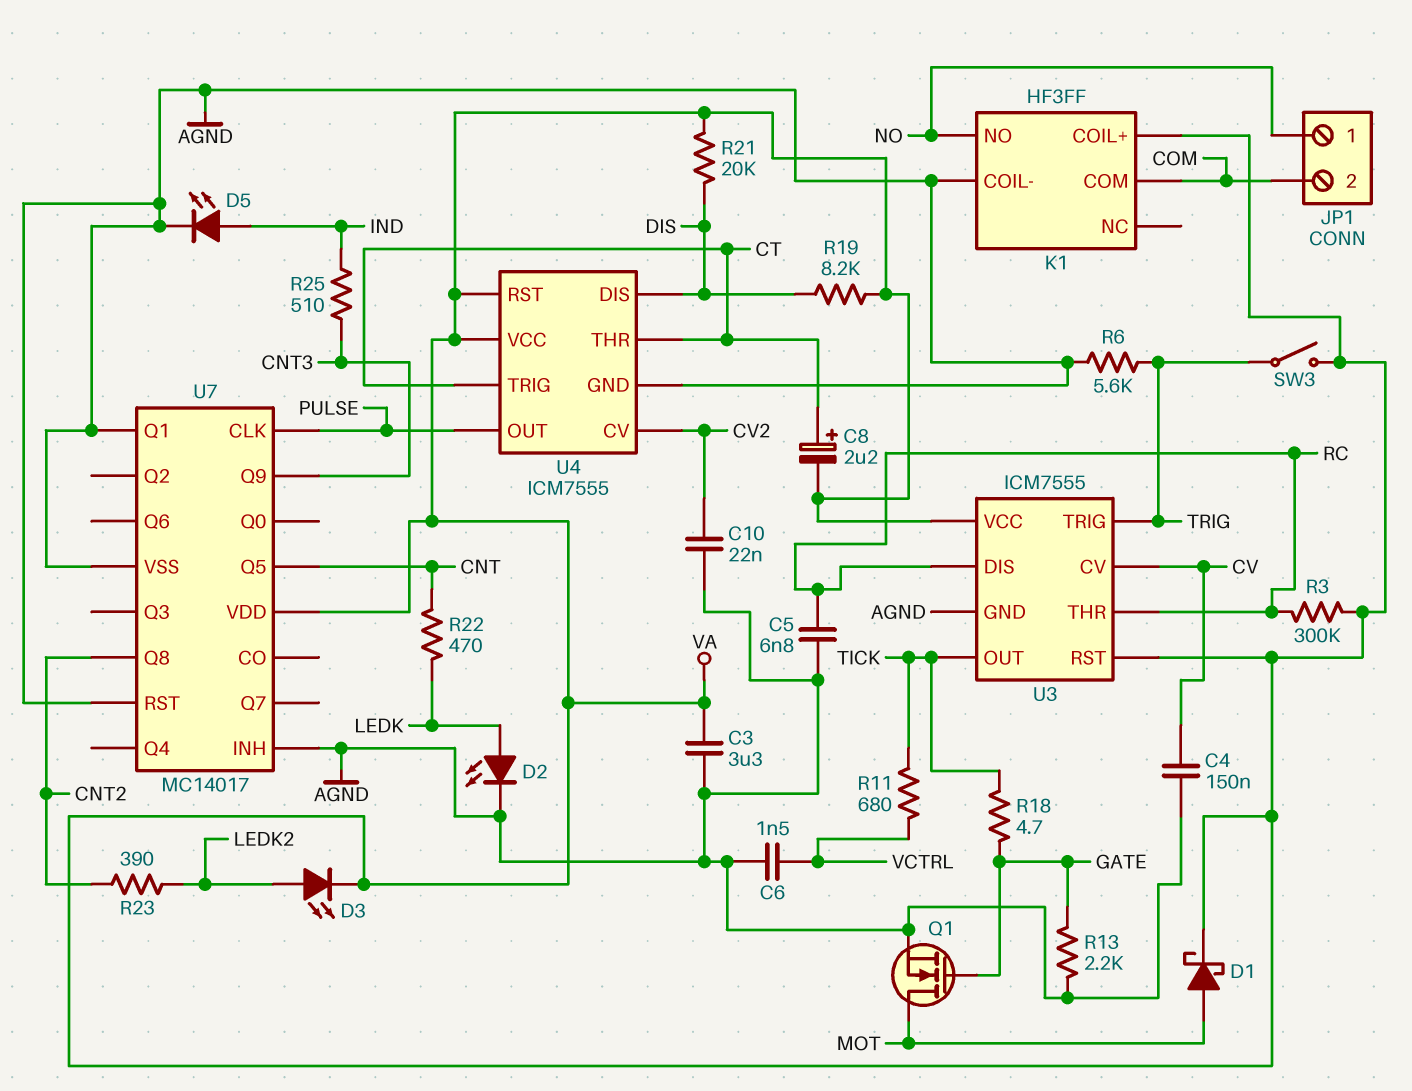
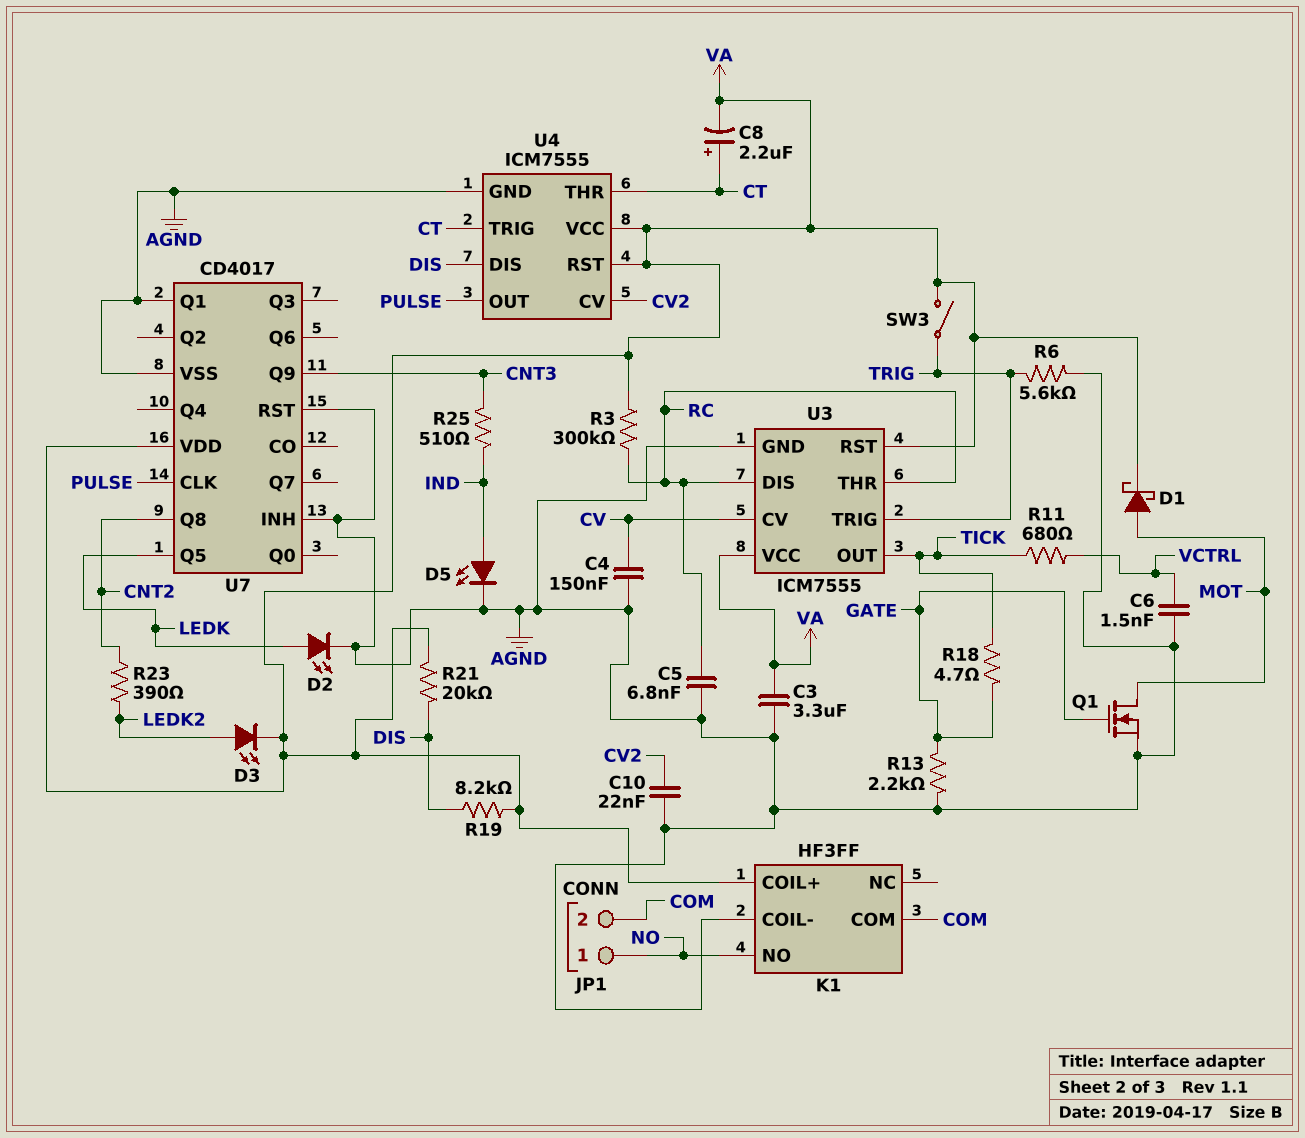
R22: 470 (CNT, LEDK) -> none
U7: MC14017 -> CD4017
U7 pin Q5: CNT -> LEDK

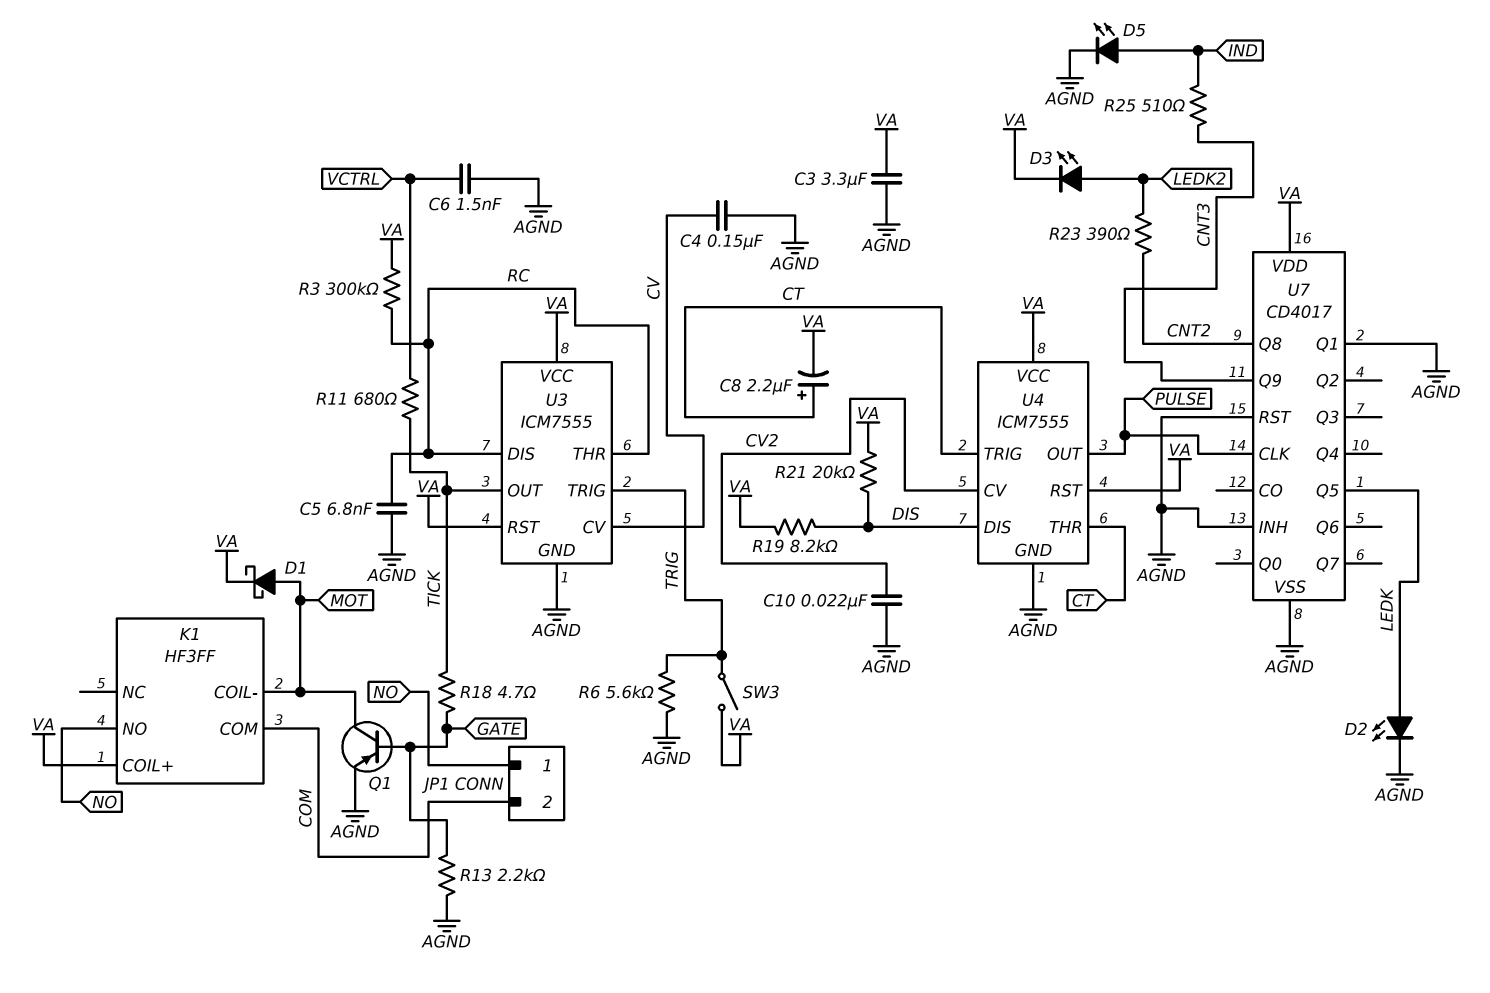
K1 pin COIL-: AGND -> MOT
Q1: NMOS (G GATE, D MOT, S AGND) -> PNP (B GATE, C MOT, E AGND)

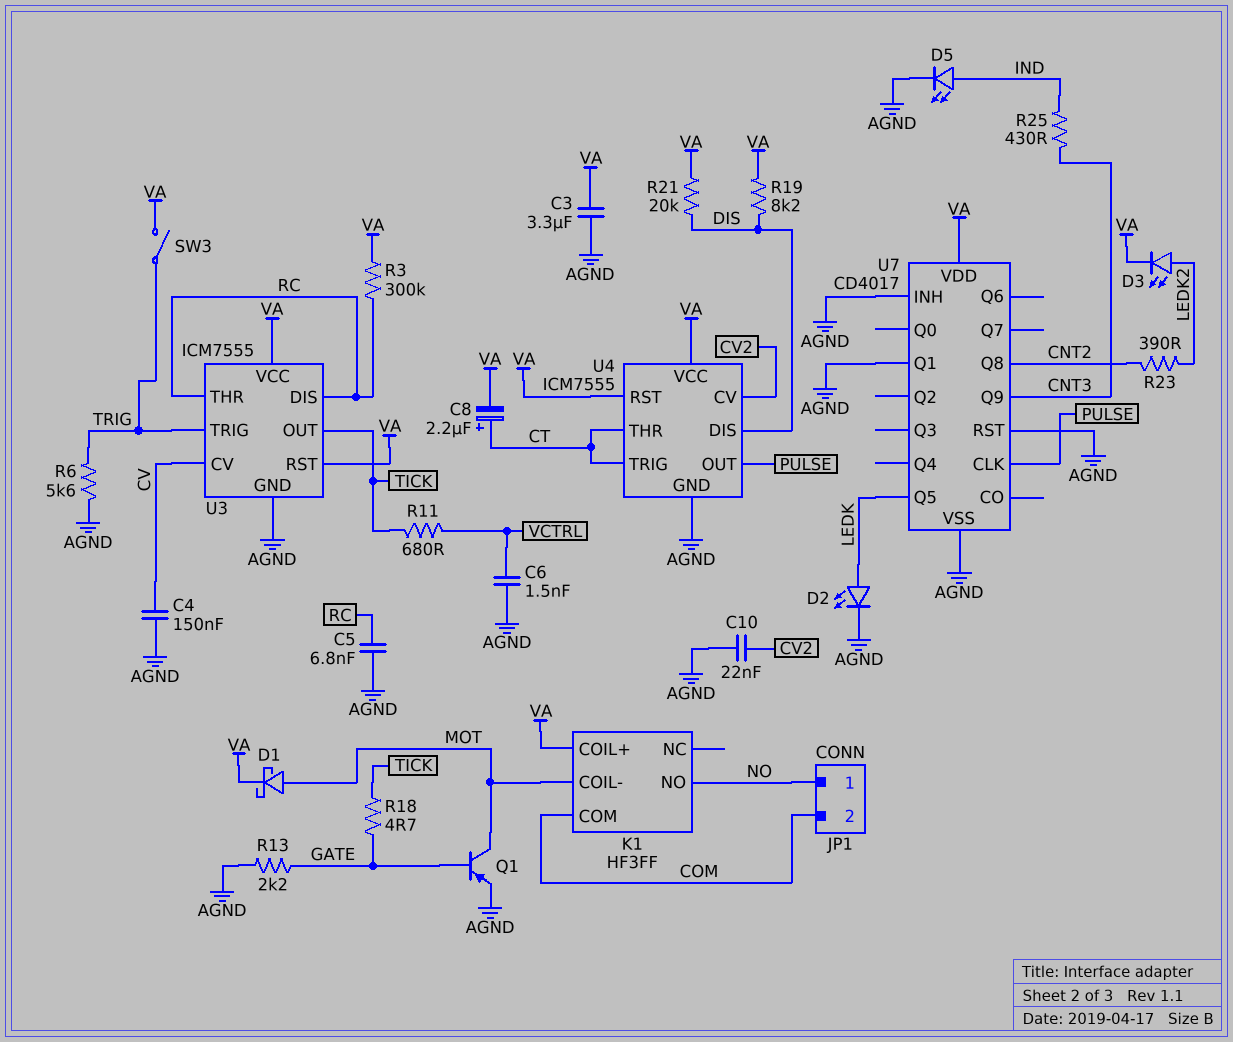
R25: 510 (CNT3, IND) -> 430 (CNT3, IND)

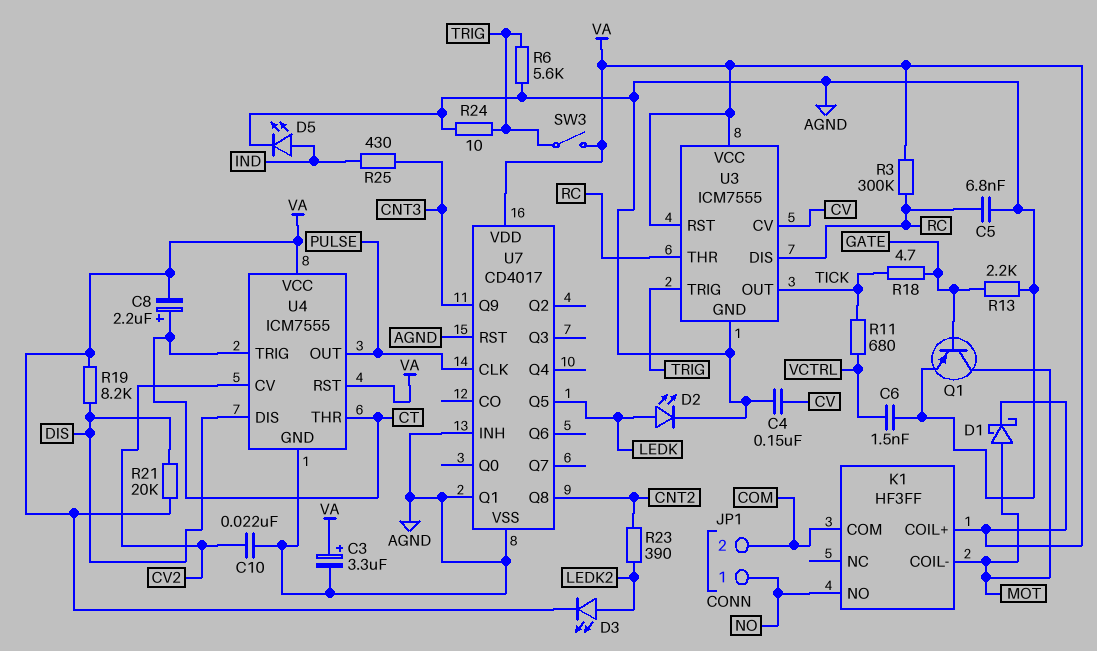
C3: 3.3uF (AGND, VA) -> 3.3uF (plus VA, minus AGND)
R24: none -> 10 (AGND, TRIG)

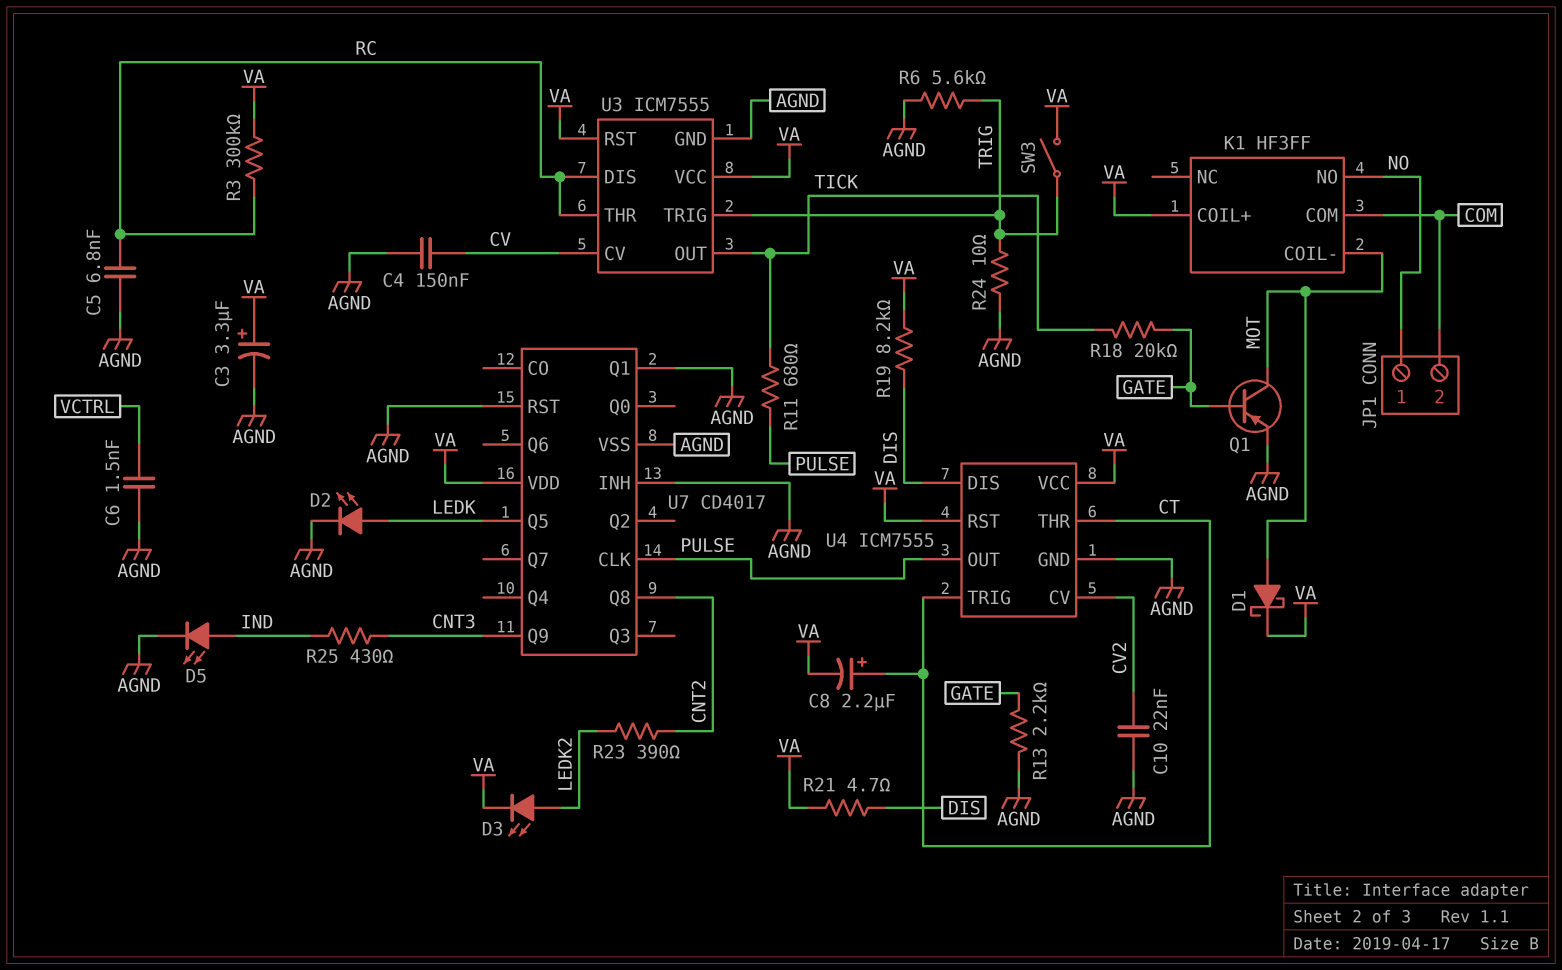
R11: 680 (TICK, VCTRL) -> 680 (PULSE, TICK)
R18: 4.7 (GATE, TICK) -> 20k (GATE, TICK)
R21: 20k (DIS, VA) -> 4.7 (DIS, VA)

